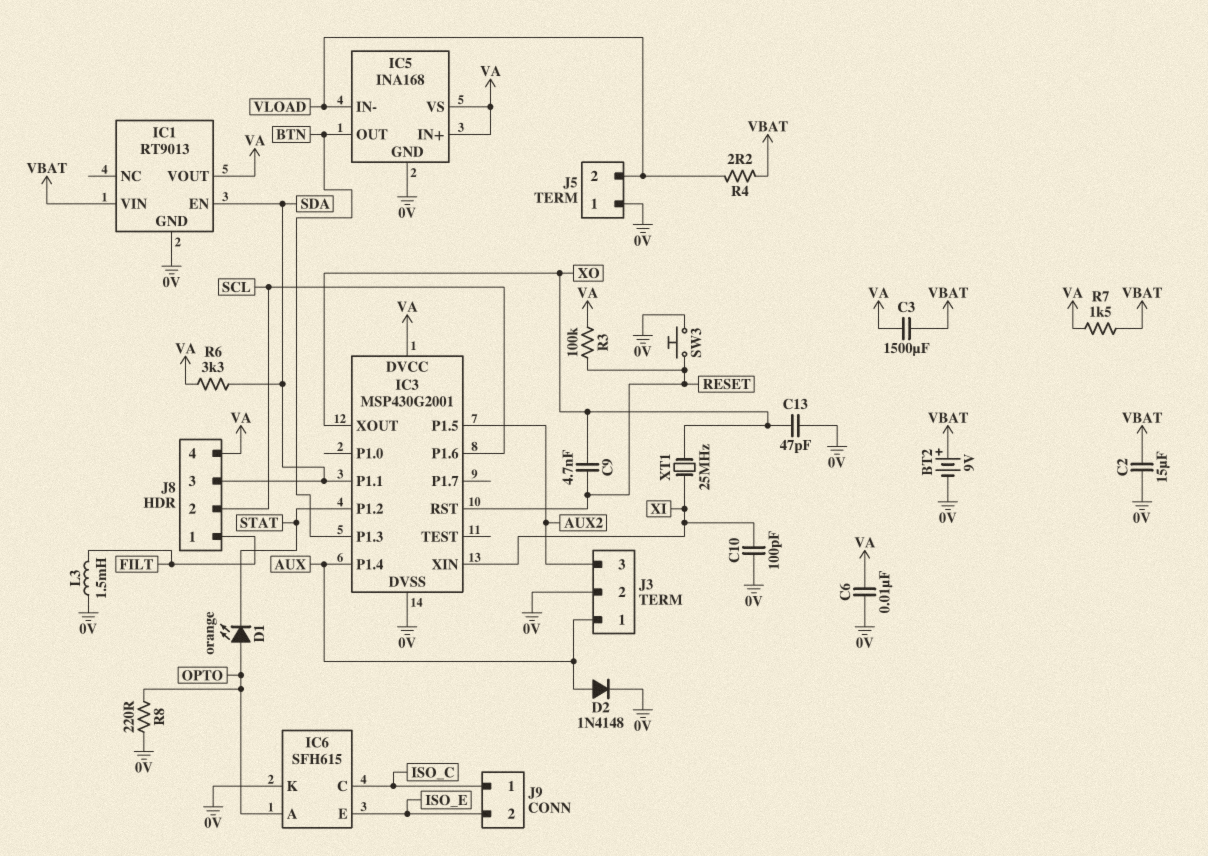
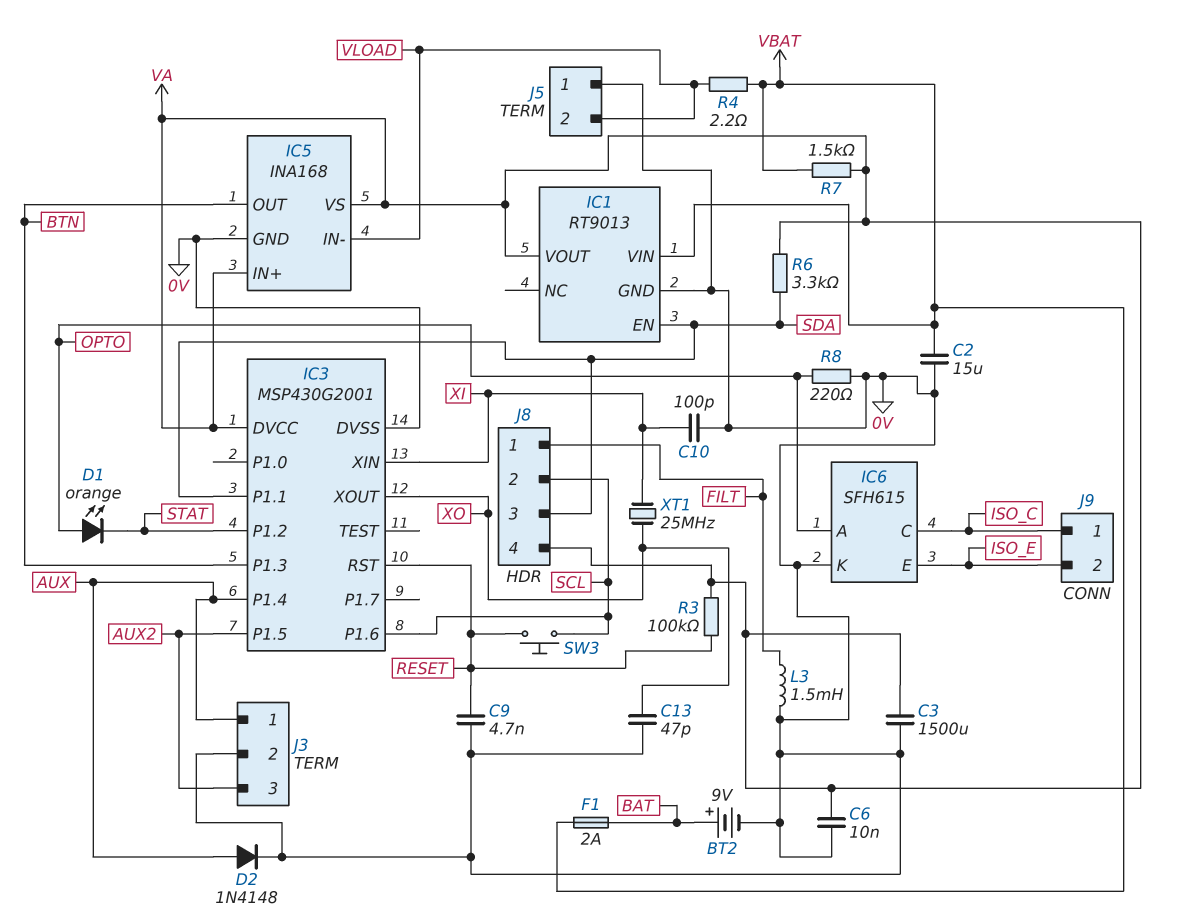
BT2: 9V (plus VBAT, minus 0V) -> 9V (plus BAT, minus 0V)
C3: 1500uF (VA, VBAT) -> 1500uF (0V, VA)
C9: 4.7nF (RESET, XO) -> 4.7nF (0V, RESET)
F1: none -> 2A (BAT, VBAT)
SW3: button (0V, RESET) -> button (RESET, SCL)

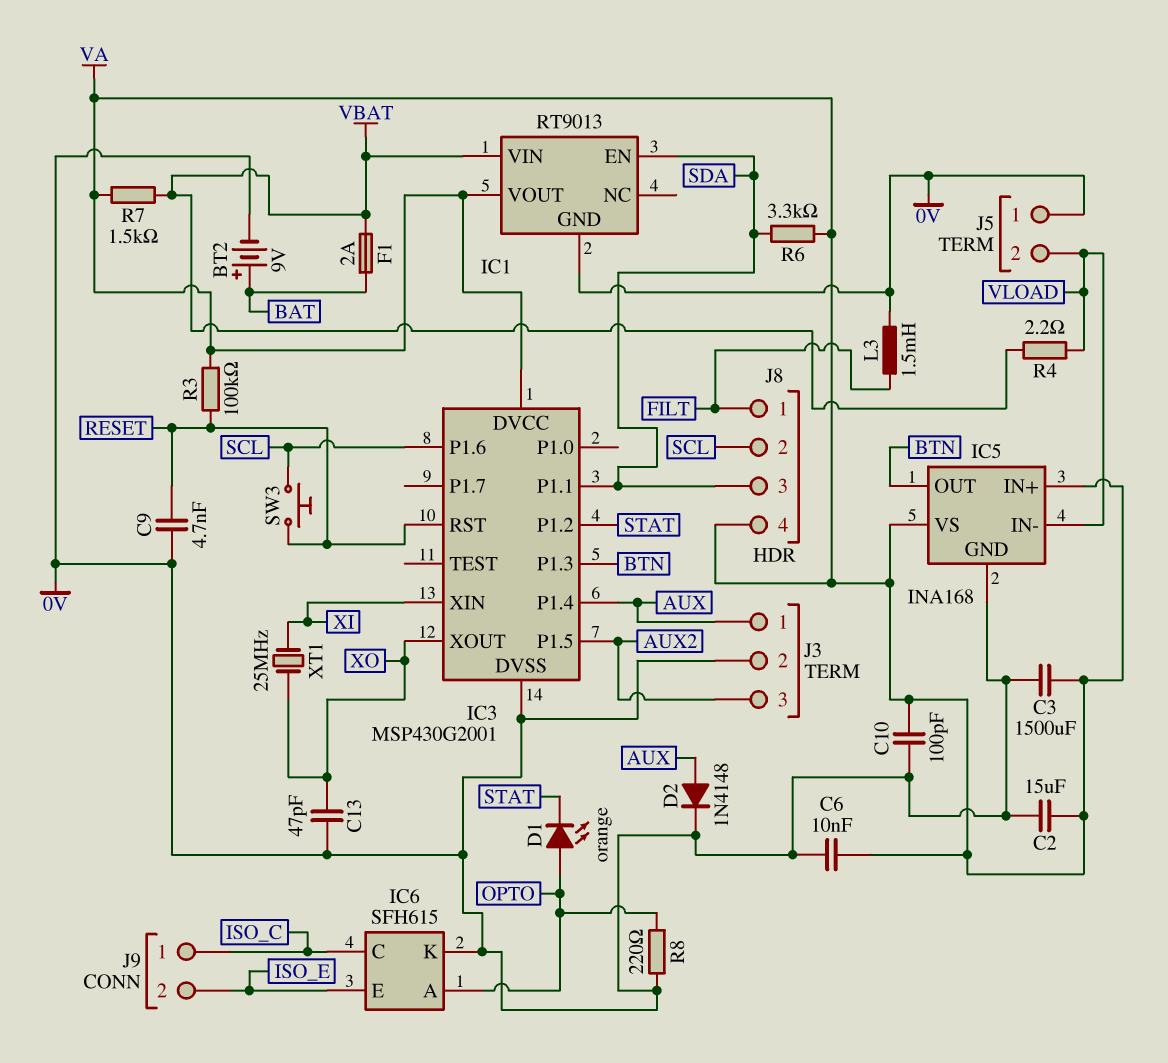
C2: 15uF (0V, VBAT) -> 15uF (0V, VA)
C10: 100pF (0V, XI) -> 100pF (0V, VA)

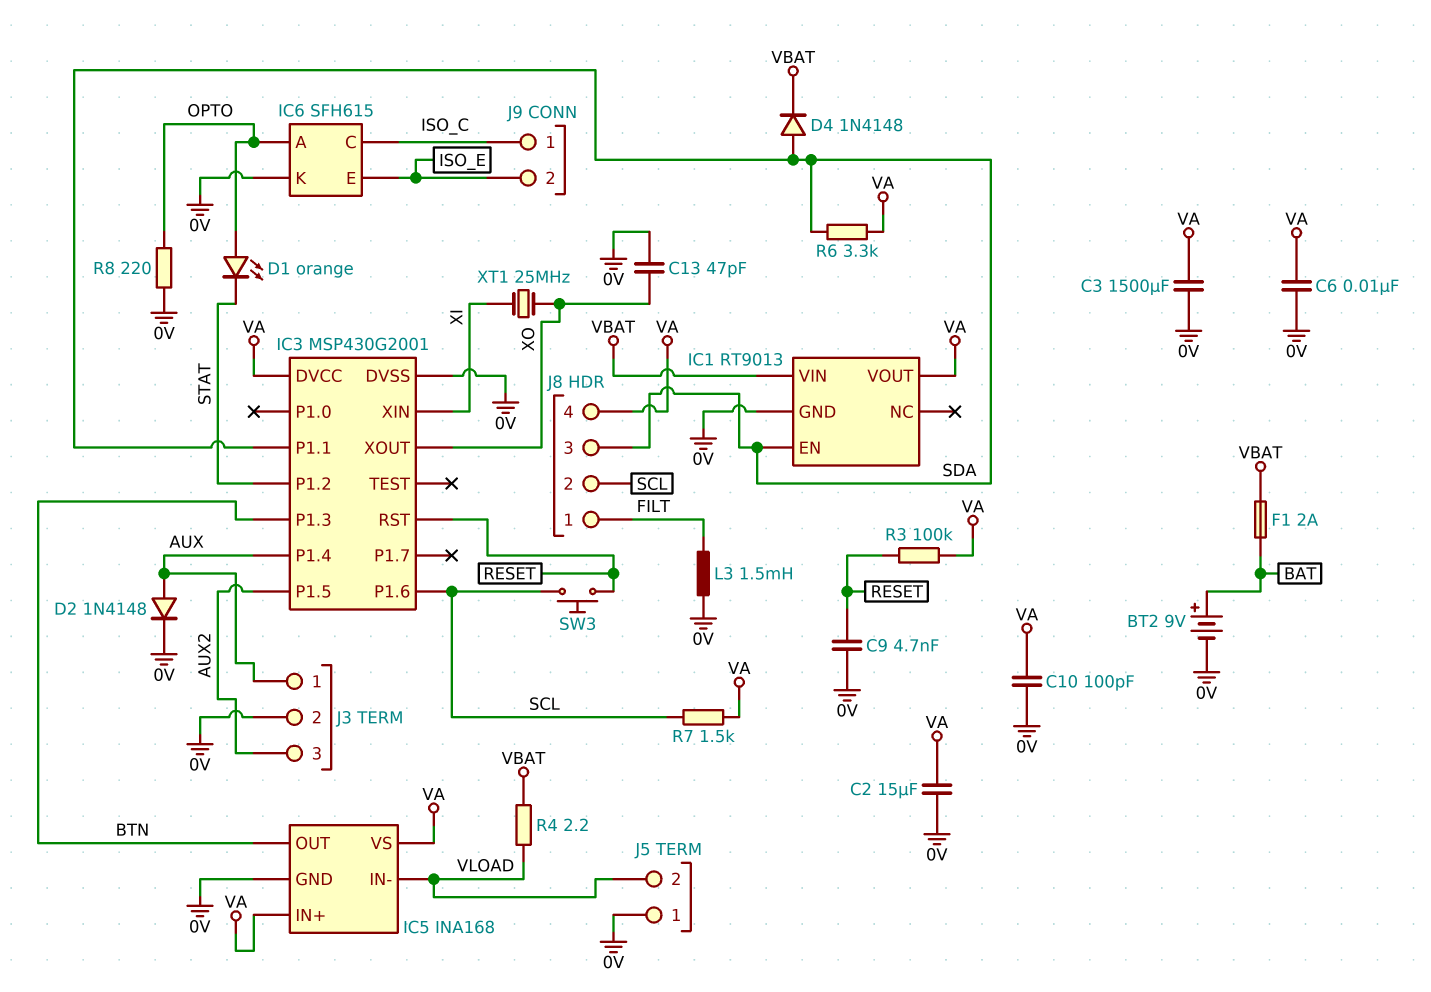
D4: none -> diode 1N4148 (A SDA, K VBAT)
R7: 1.5k (VA, VBAT) -> 1.5k (SCL, VA)

